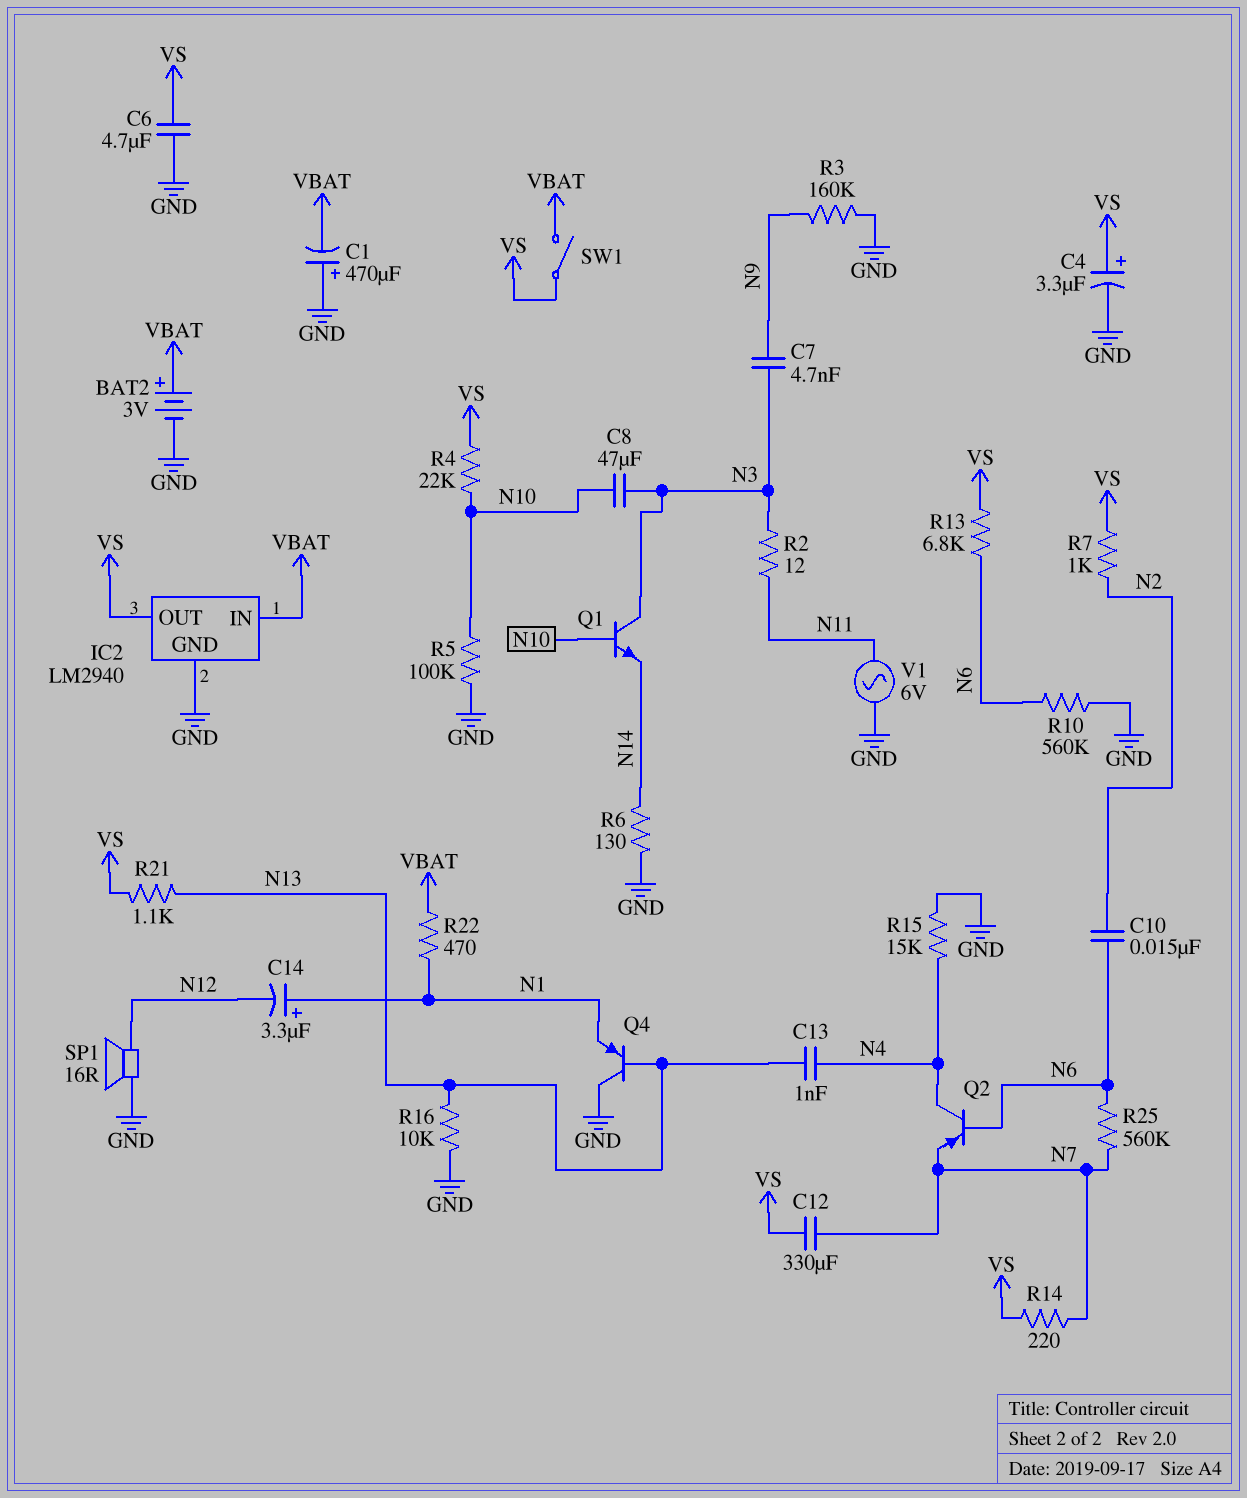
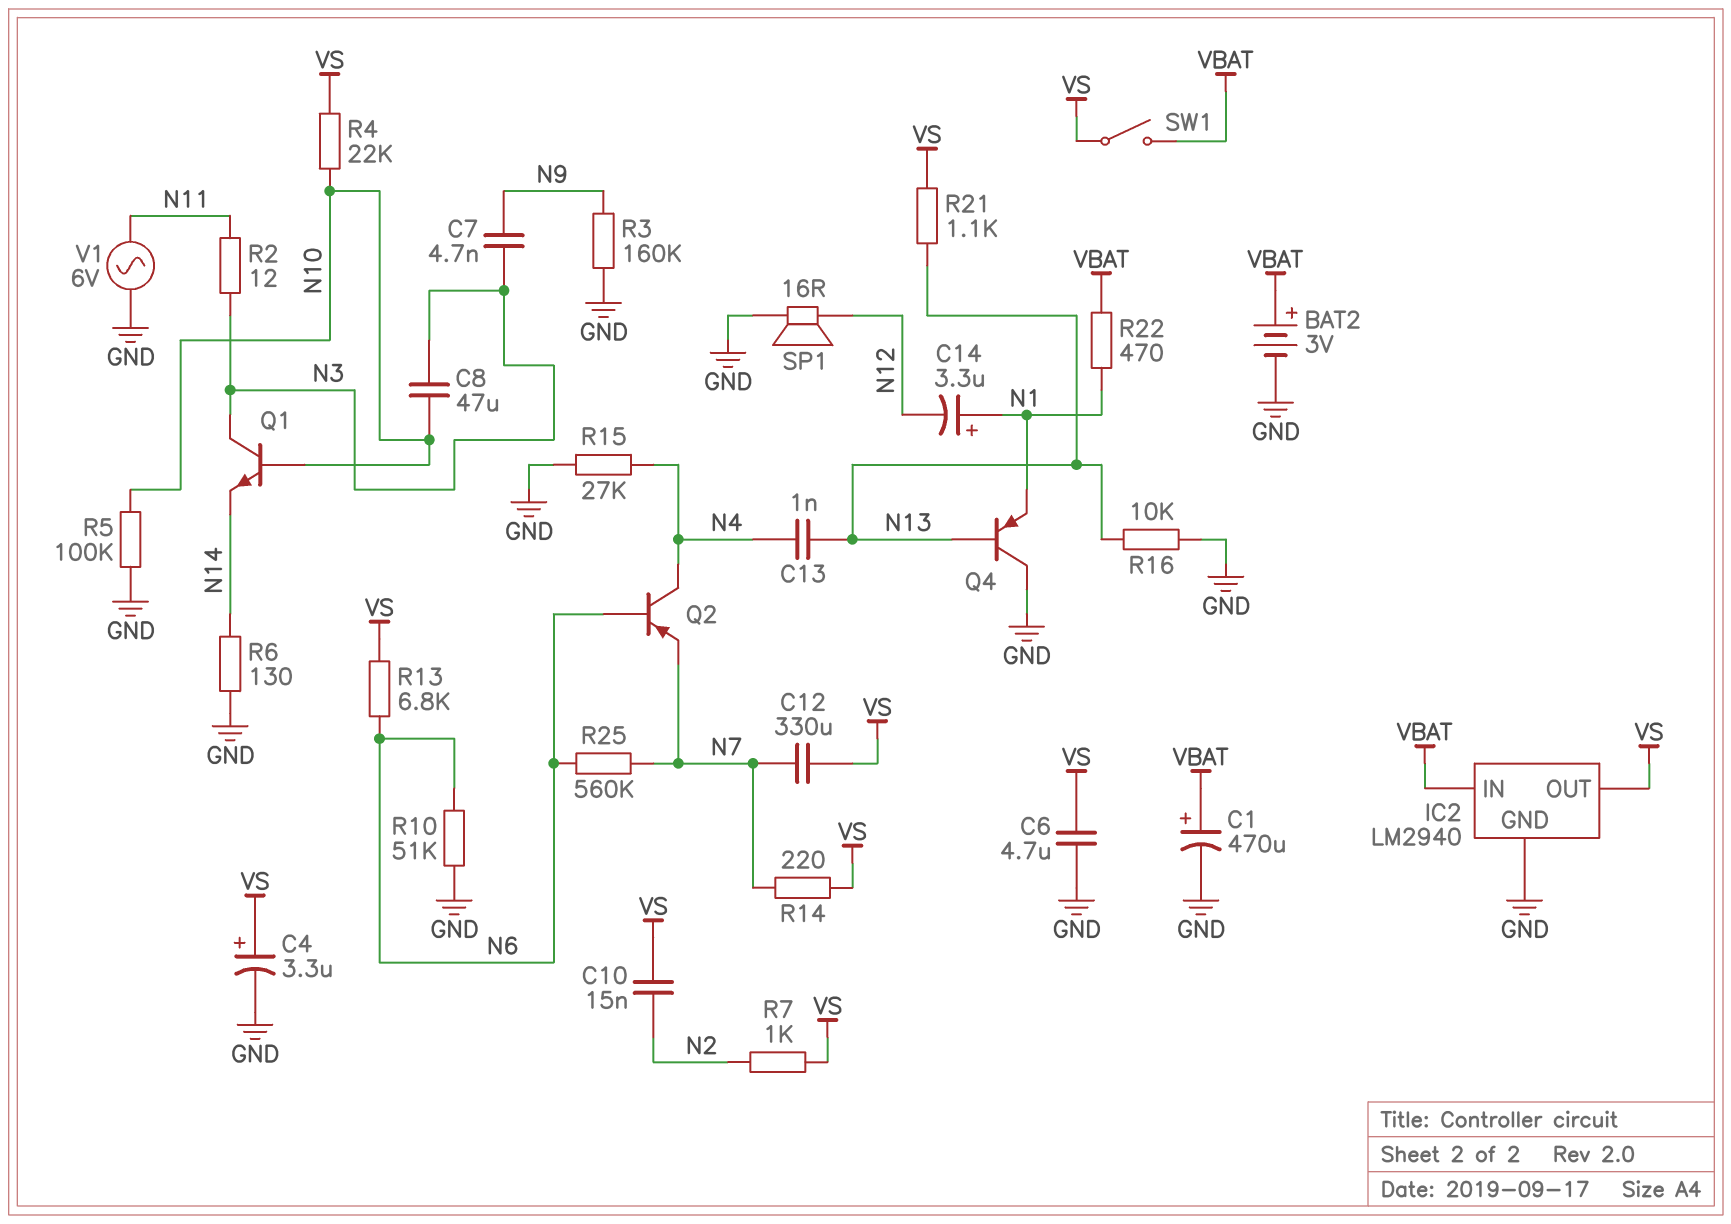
C1: 470uF (plus GND, minus VBAT) -> 470uF (plus VBAT, minus GND)
C10: 15nF (N2, N6) -> 15nF (N2, VS)
R10: 560k (GND, N6) -> 51k (GND, N6)
R15: 15k (GND, N4) -> 27k (GND, N4)

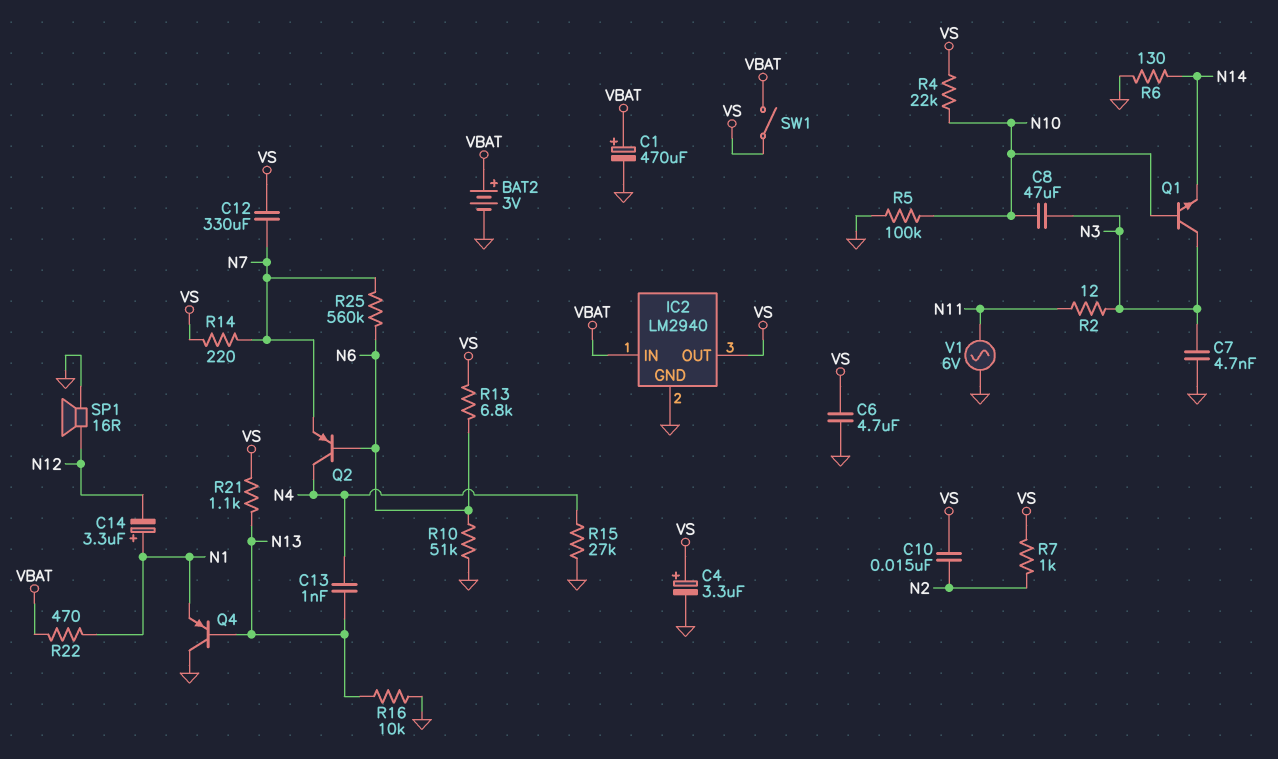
C7: 4.7nF (N3, N9) -> 4.7nF (GND, N3)
R3: 160k (GND, N9) -> none

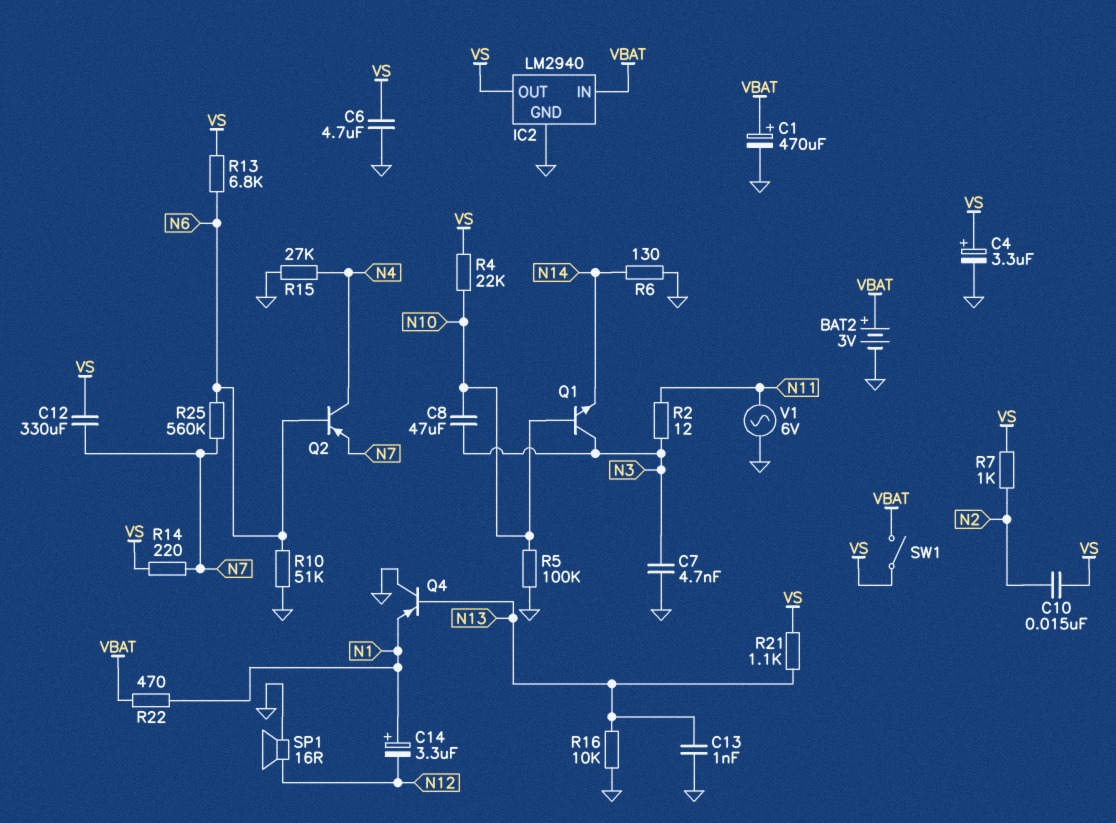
C13: 1nF (N4, N13) -> 1nF (GND, N13)

